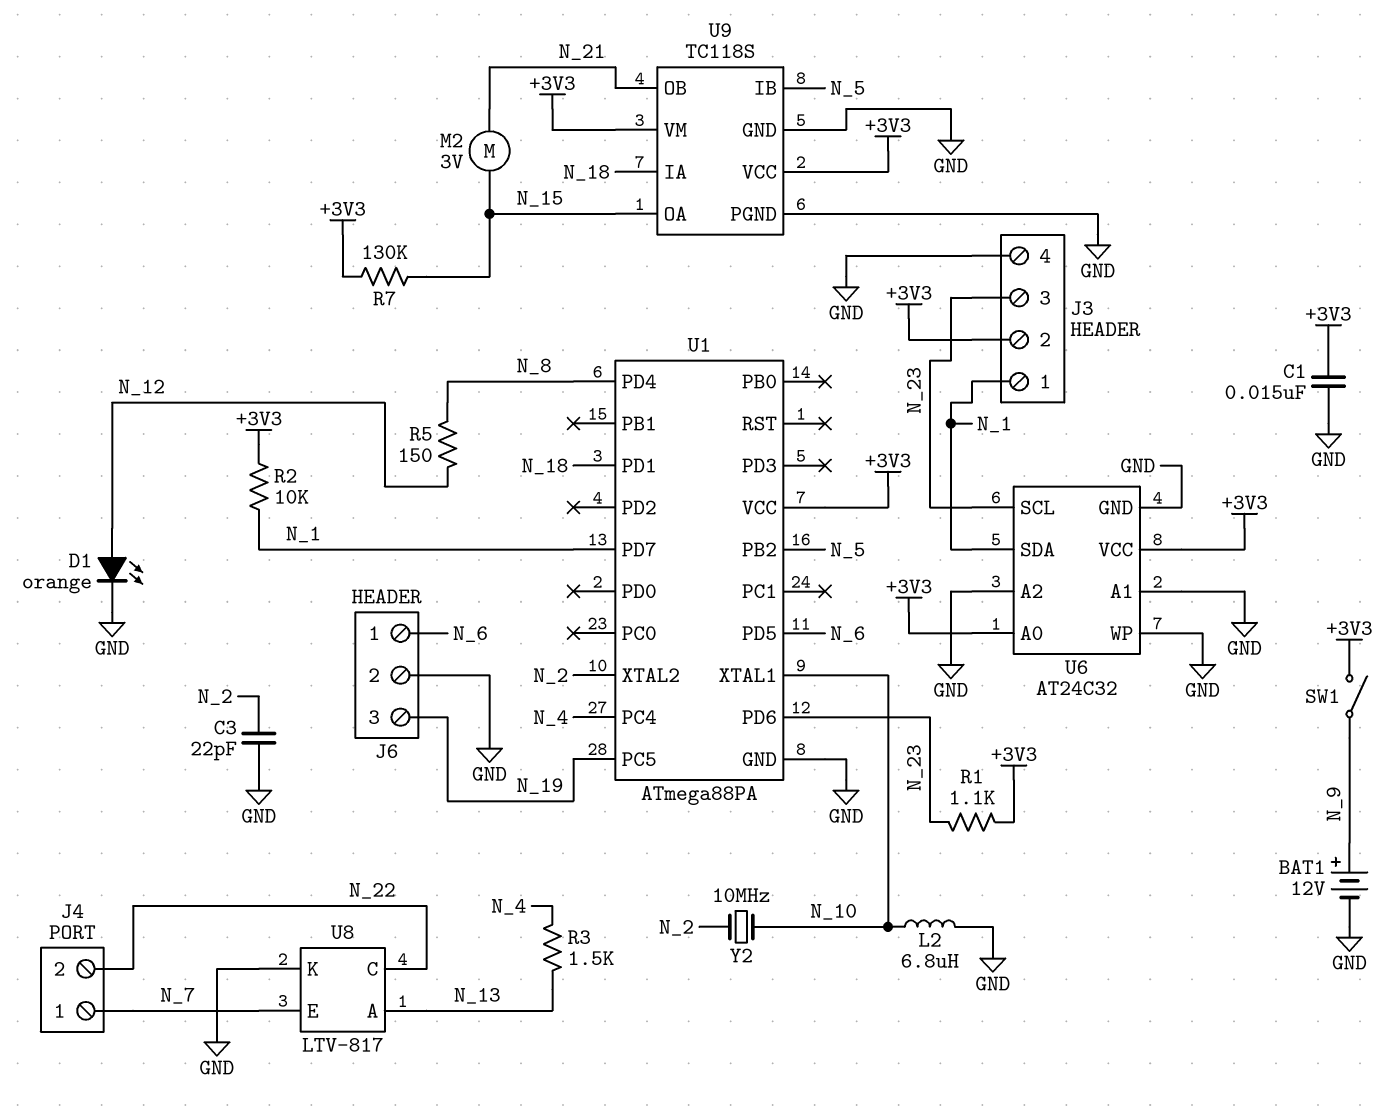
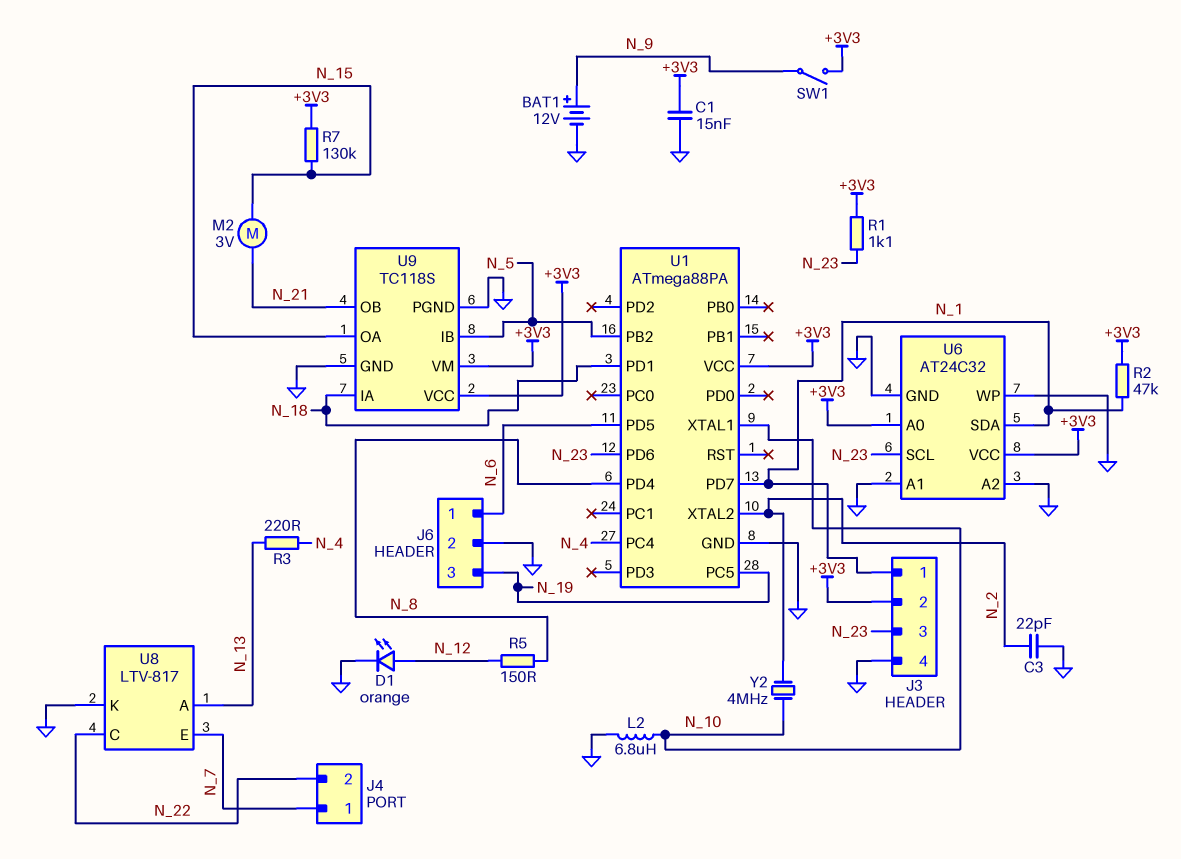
R2: 10k (+3V3, N_1) -> 47k (+3V3, N_1)
R3: 1.5k (N_4, N_13) -> 220 (N_4, N_13)
Y2: 10MHz (N_2, N_10) -> 4MHz (N_2, N_10)

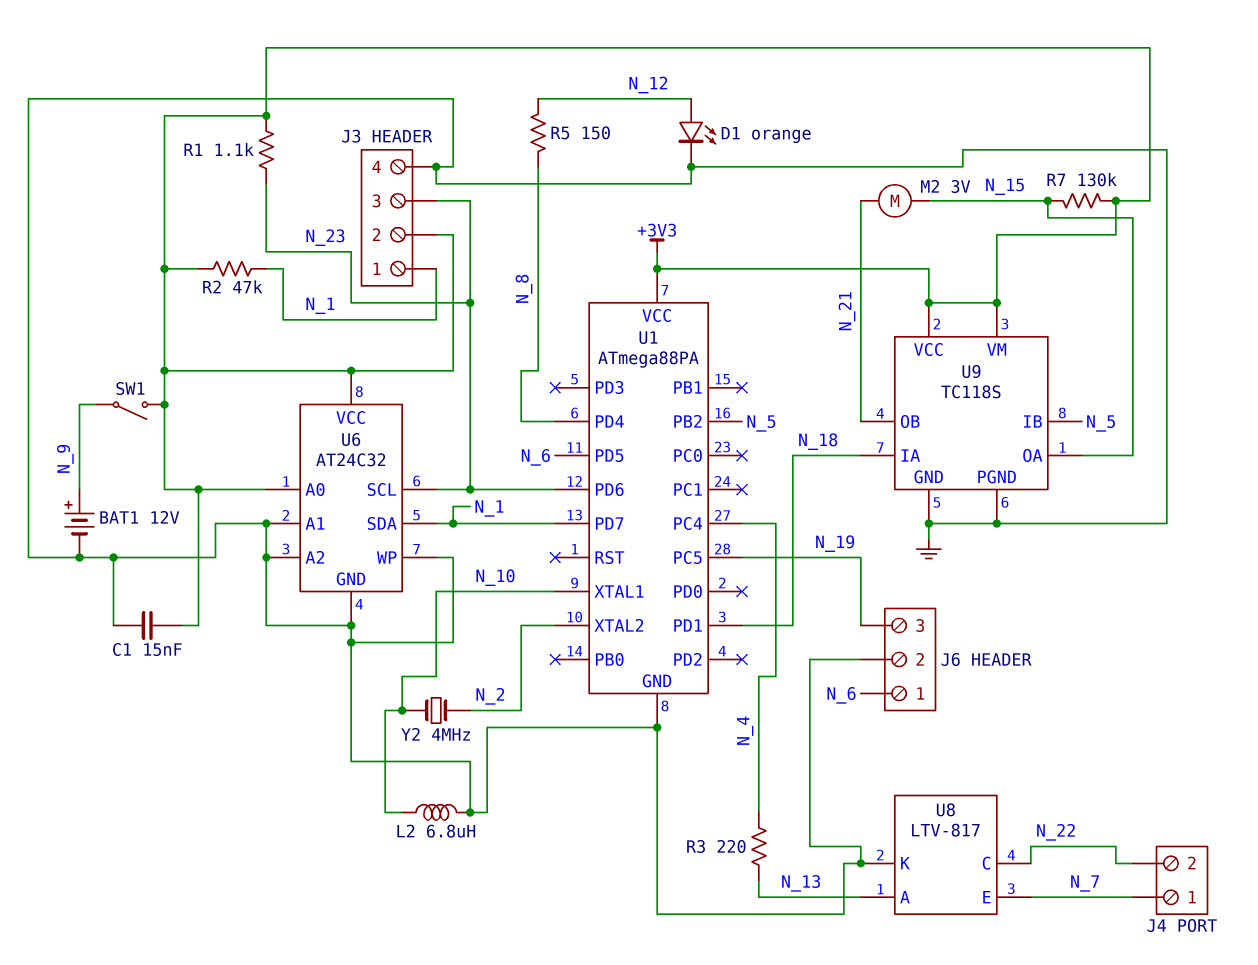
C3: 22pF (GND, N_2) -> none

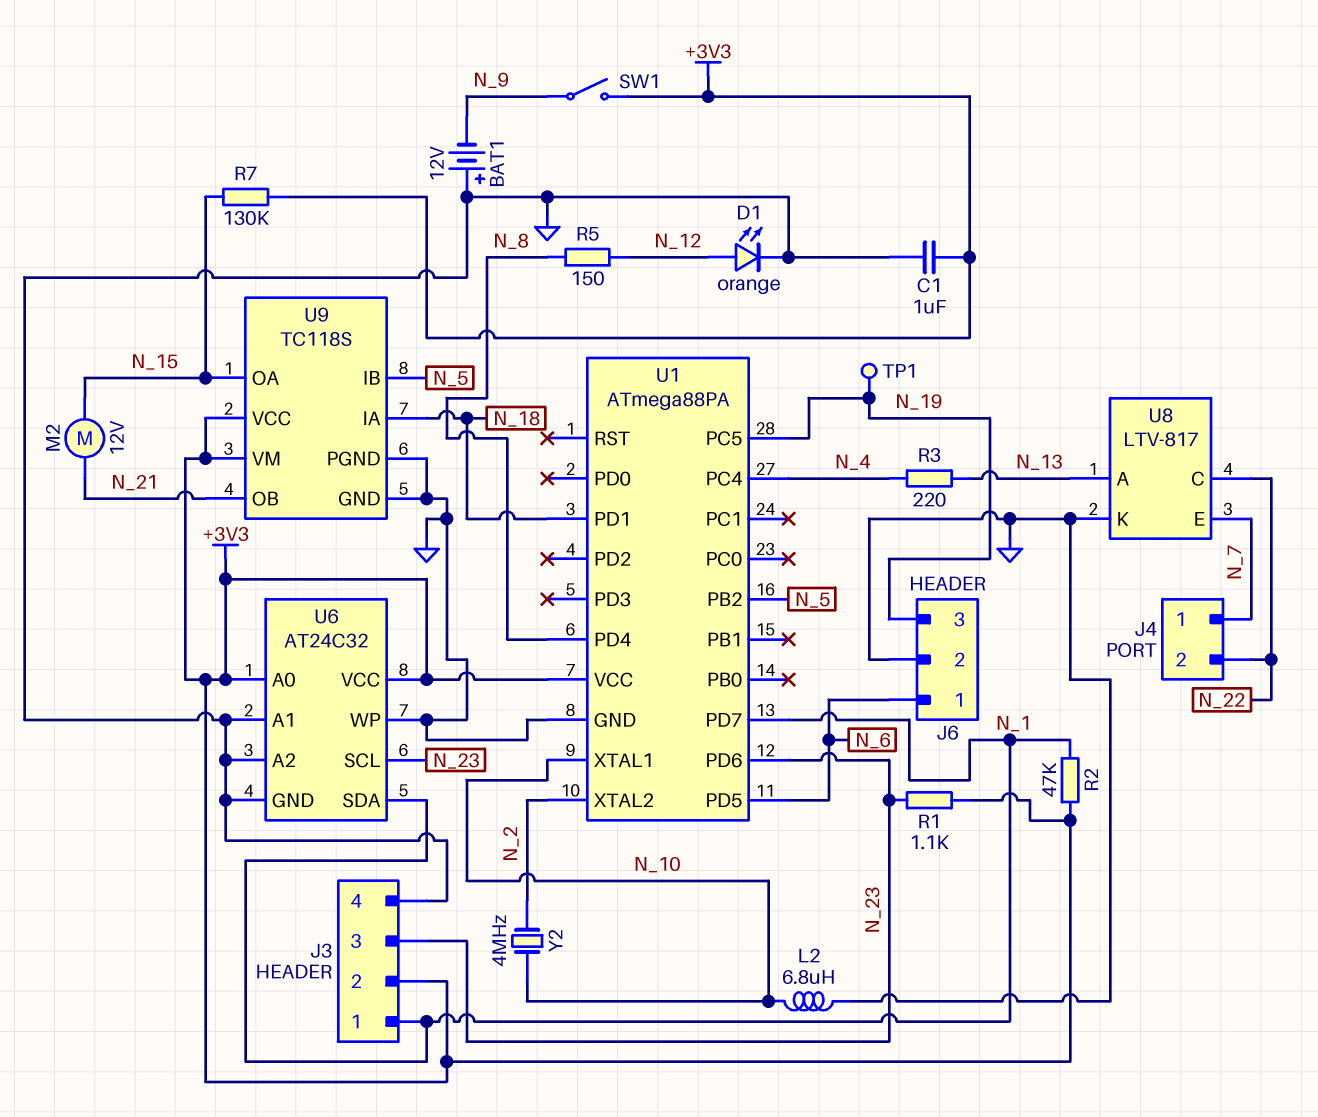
BAT1: 12V (plus N_9, minus GND) -> 12V (plus GND, minus N_9)
C1: 15nF (+3V3, GND) -> 1uF (+3V3, GND)
M2: motor 3V (N_15, N_21) -> motor 12V (N_15, N_21)
TP1: none -> test point (N_19)

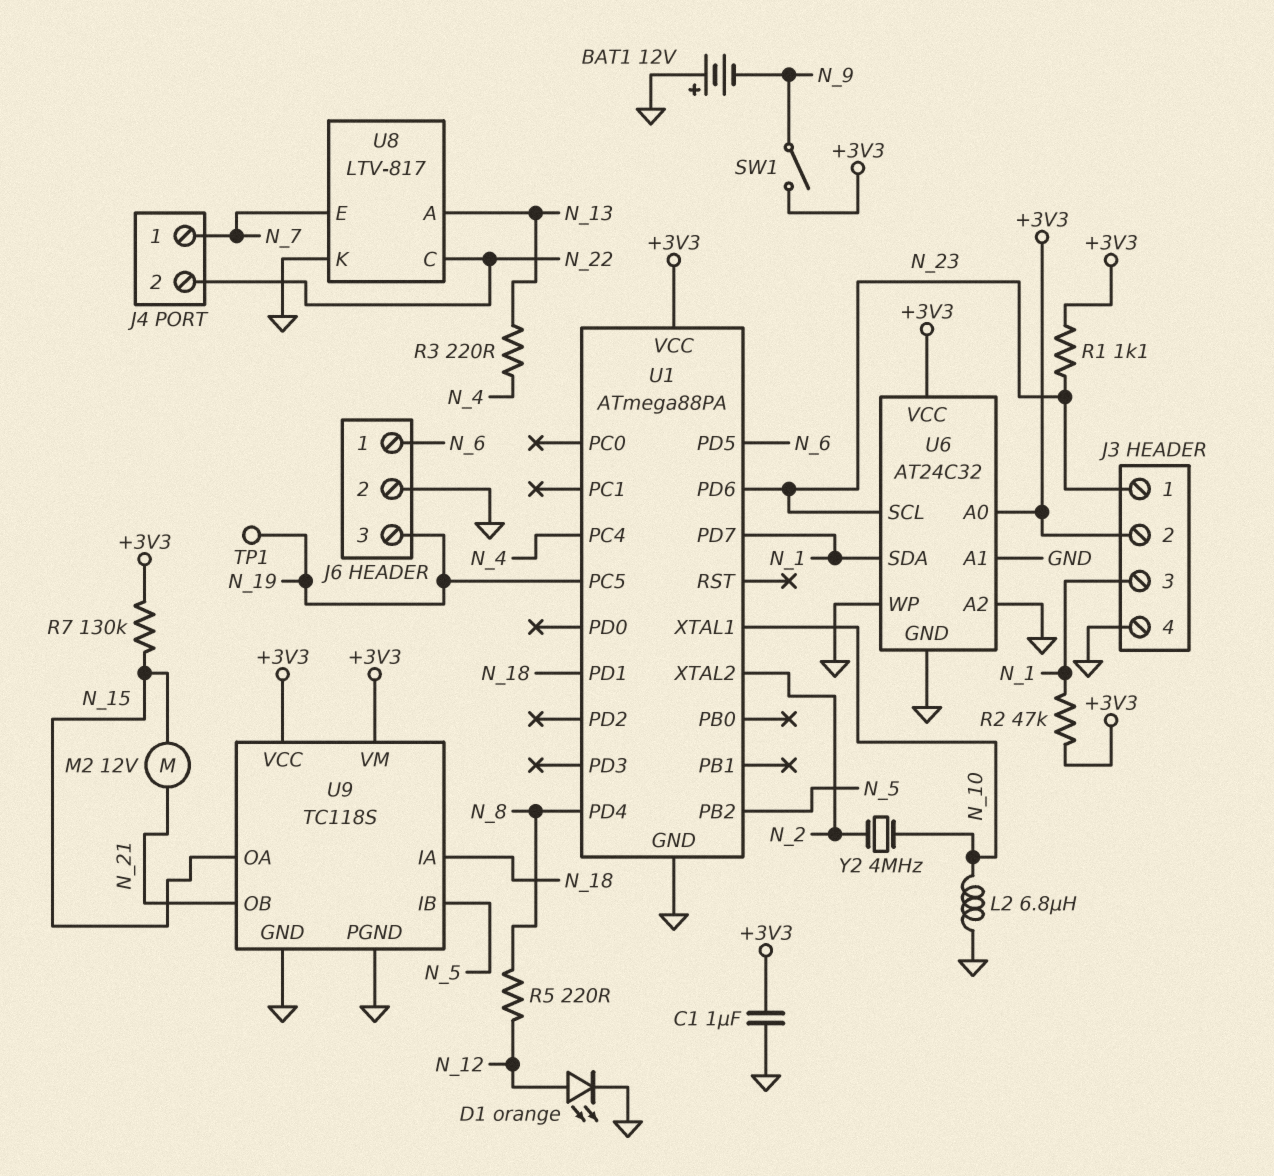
J3 pin 1: N_1 -> N_23
J3 pin 3: N_23 -> N_1
R5: 150 (N_8, N_12) -> 220 (N_8, N_12)

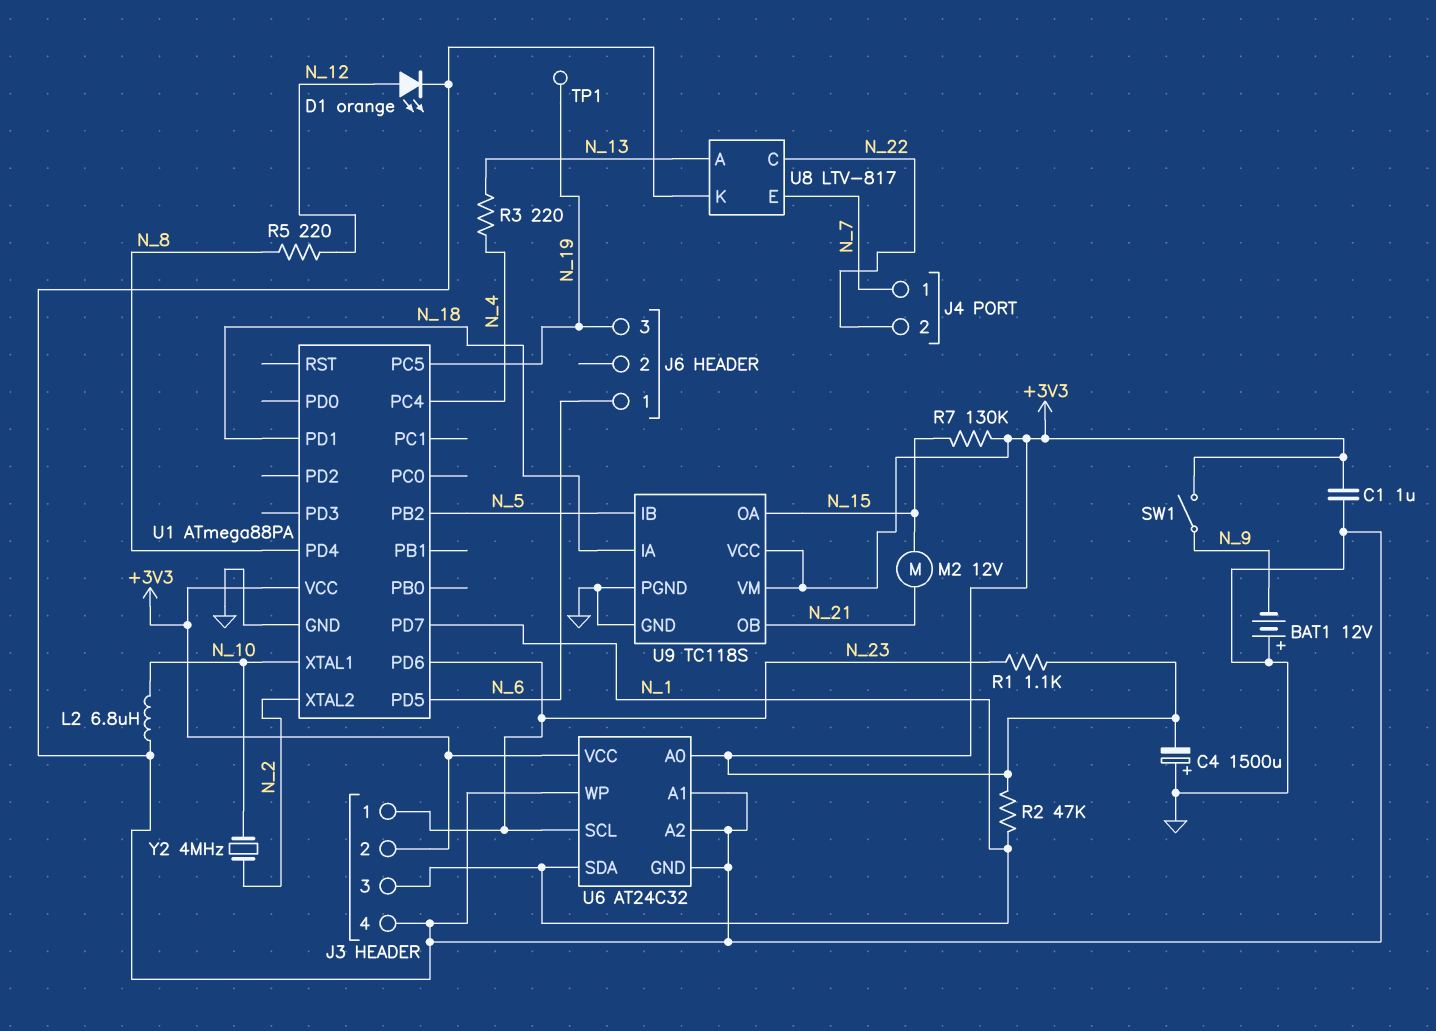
C4: none -> 1500uF (plus GND, minus +3V3)
J6 pin 2: GND -> none

